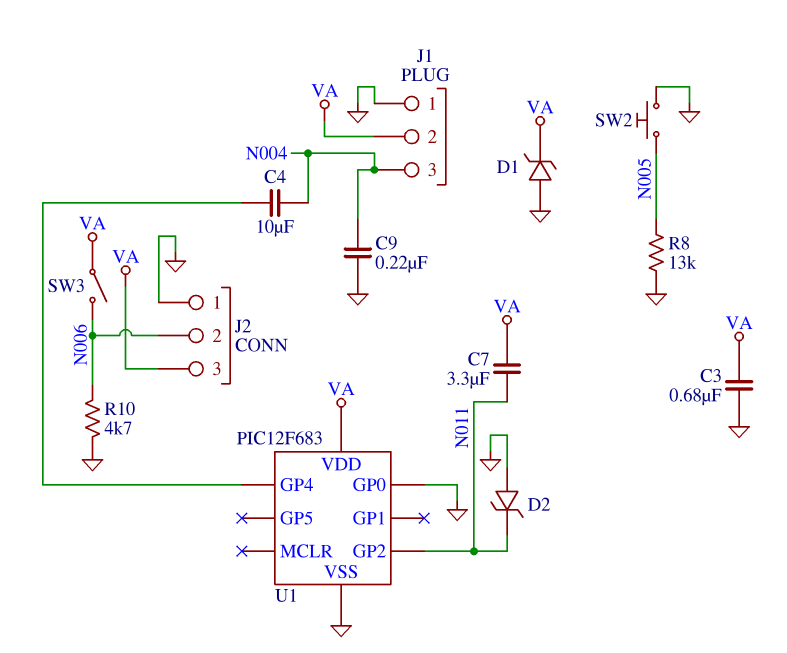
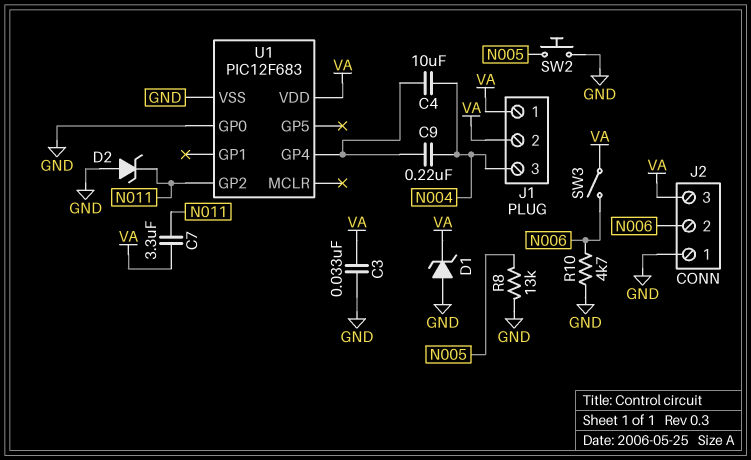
C3: 680nF (GND, VA) -> 33nF (GND, VA)
C9: 220nF (GND, N004) -> 220nF (N004, U1/GP4)
J1 pin 1: GND -> VA

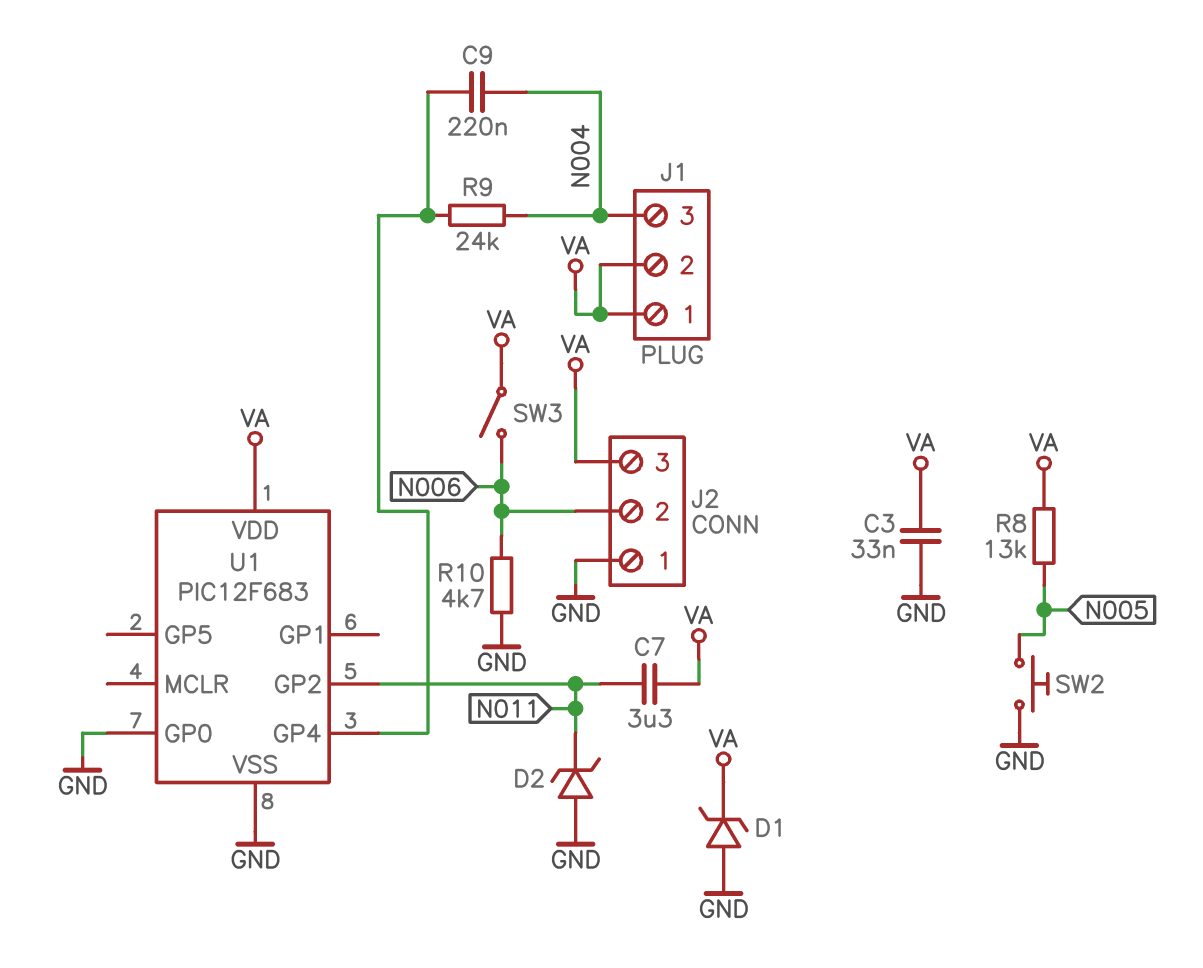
C4: 10uF (N004, U1/GP4) -> none
R8: 13k (GND, N005) -> 13k (N005, VA)
R9: none -> 24k (N004, U1/GP4)

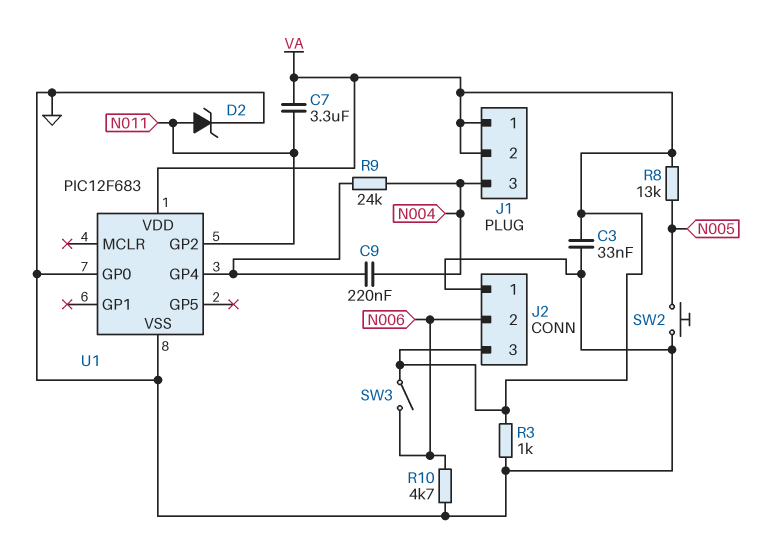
D1: zener (A GND, K VA) -> none
D2: zener (A GND, K N011) -> zener (A N011, K GND)
R3: none -> 1k (GND, VA)

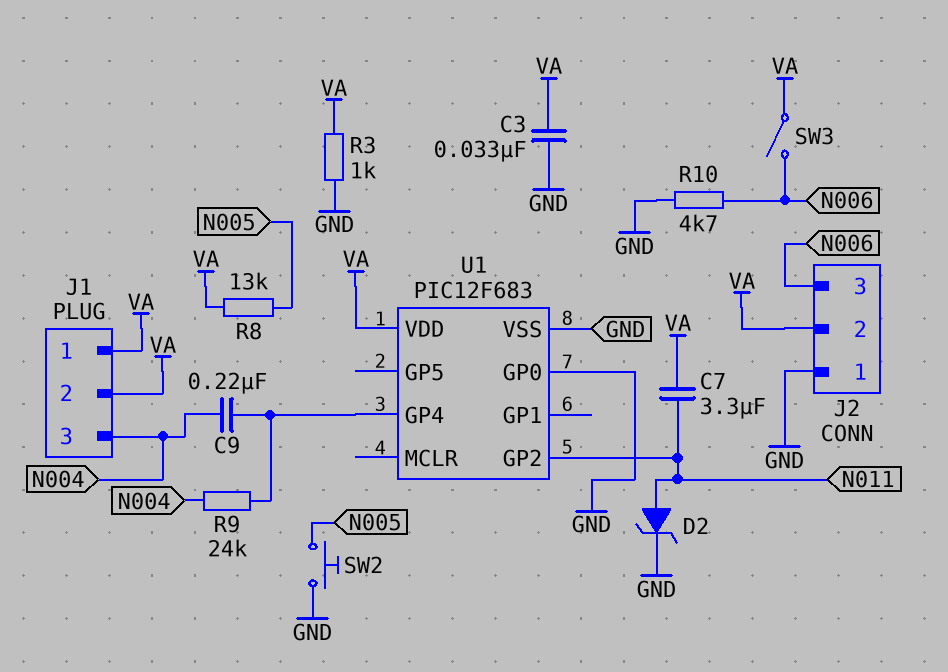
J2 pin 2: N006 -> VA
J2 pin 3: VA -> N006

